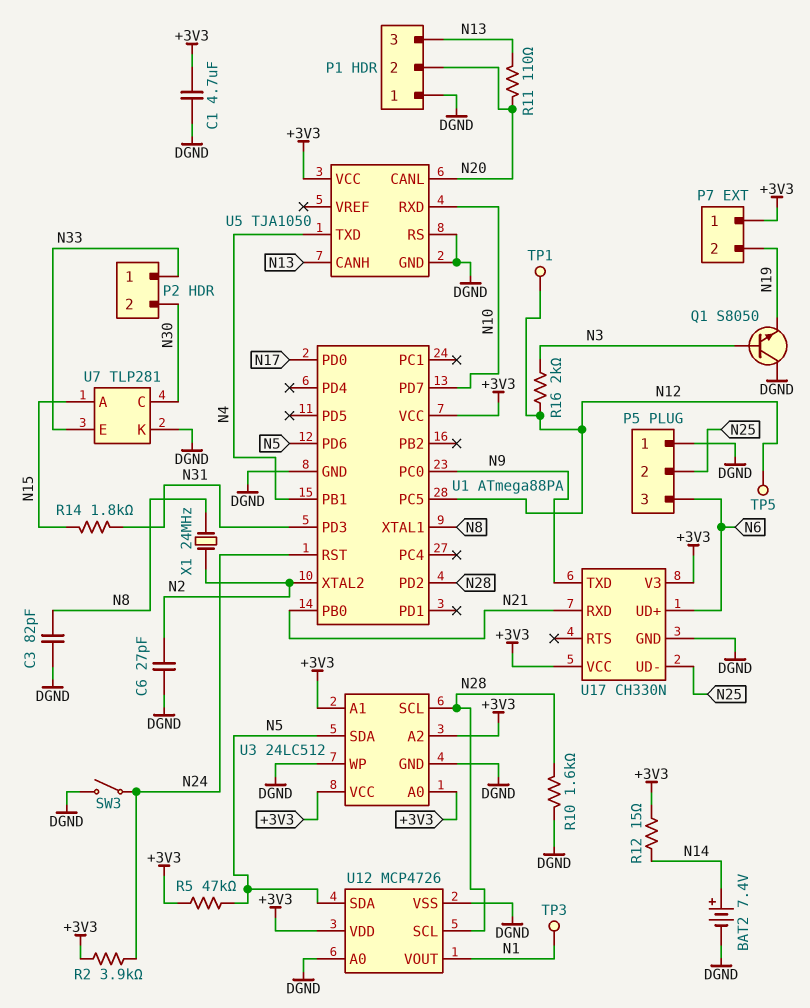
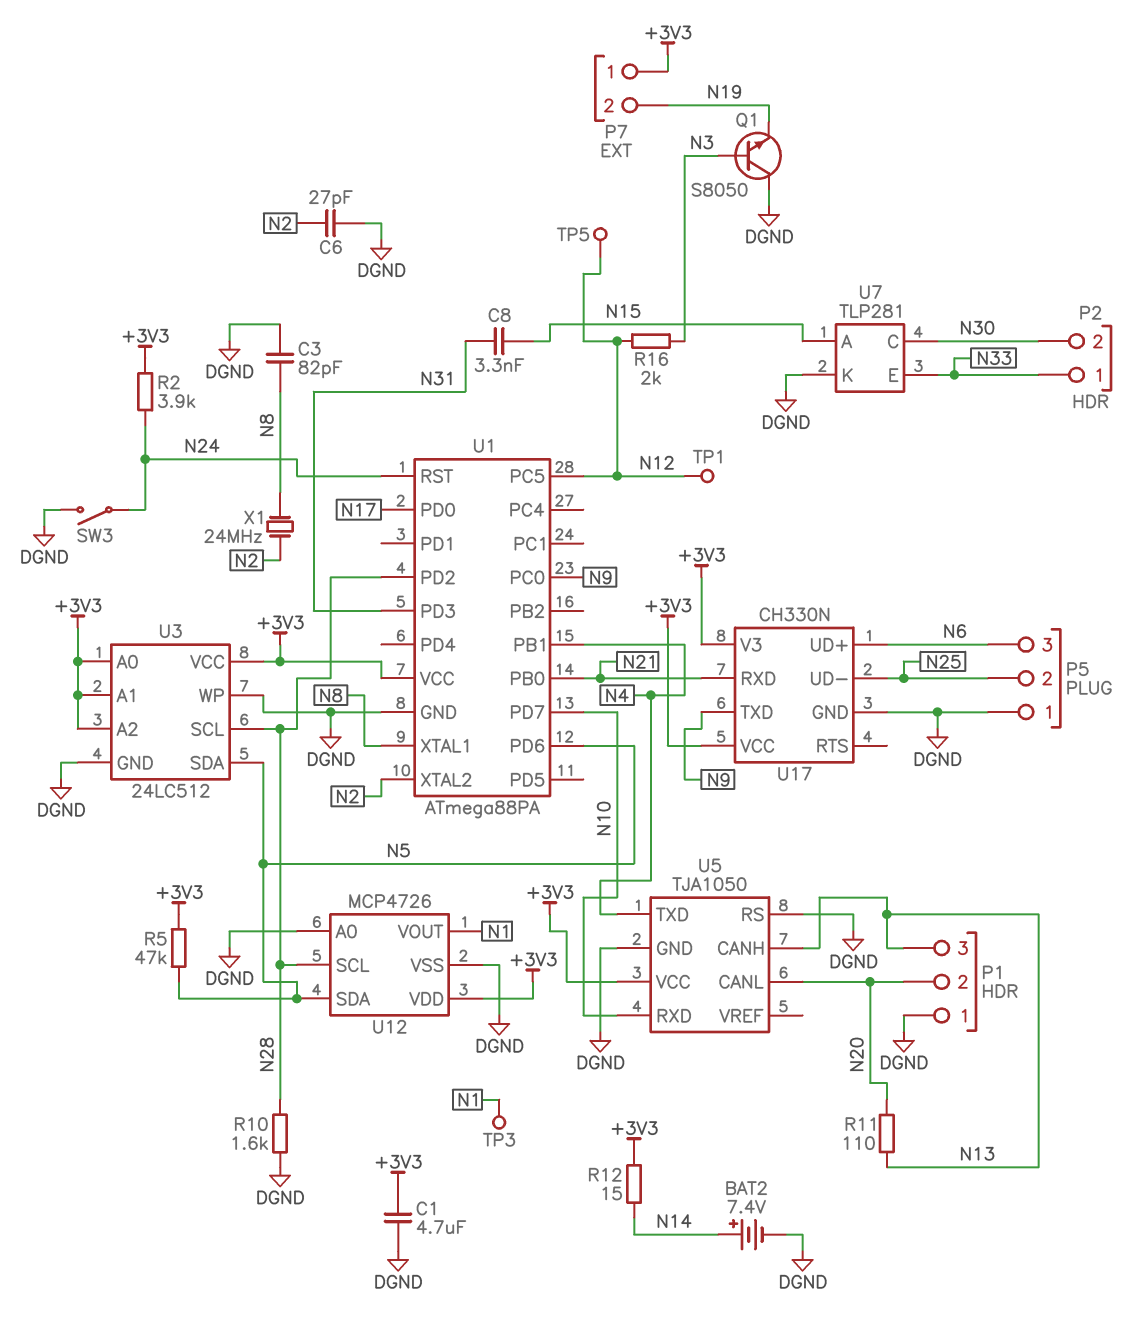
C8: none -> 3.3nF (N15, N31)
R14: 1.8k (N15, N31) -> none

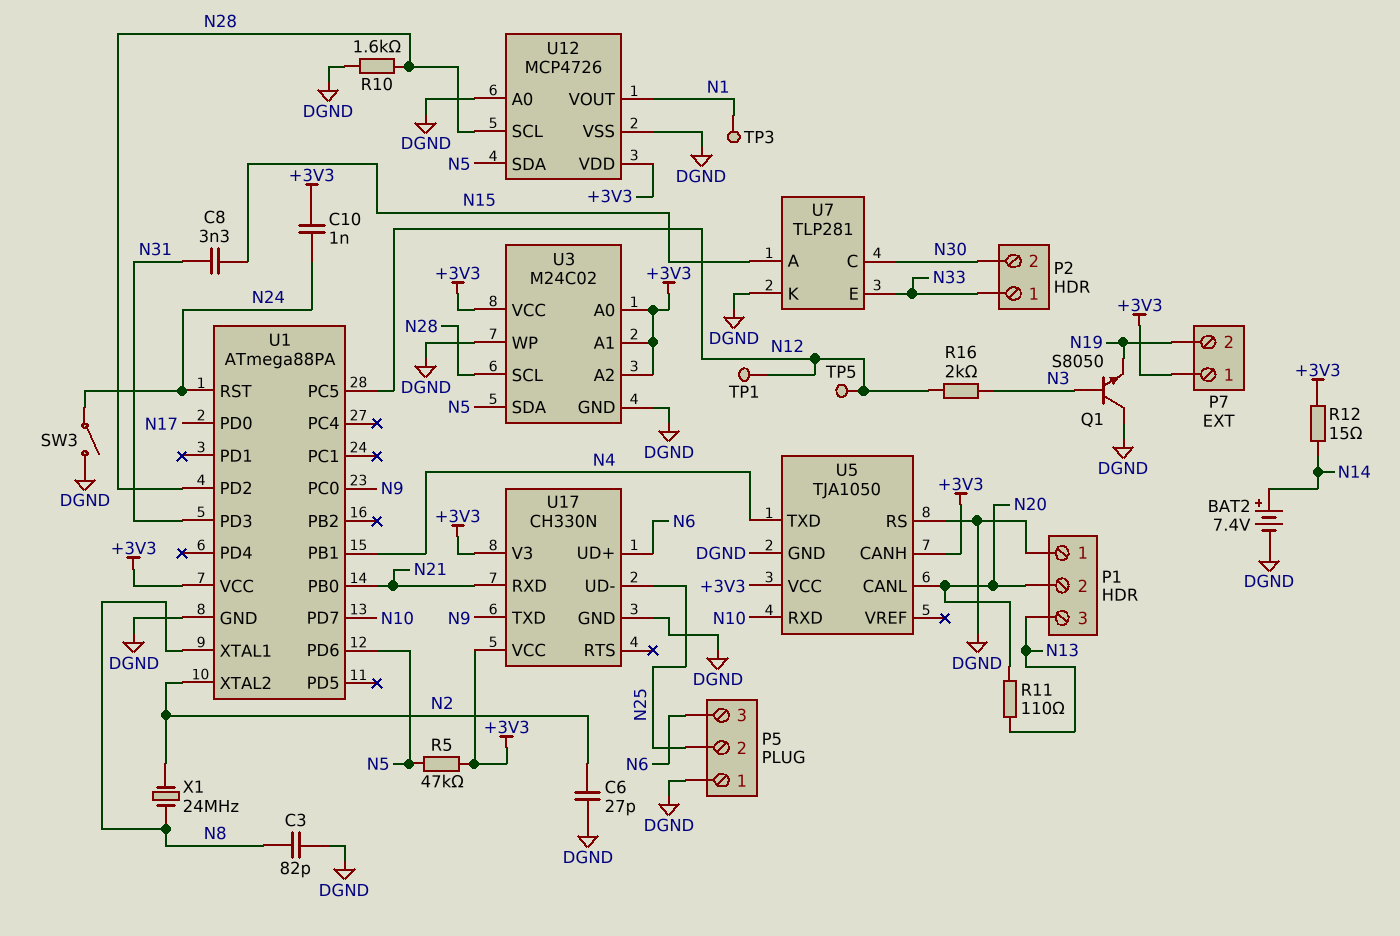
C1: 4.7uF (+3V3, DGND) -> none
C10: none -> 1nF (+3V3, N24)
R2: 3.9k (+3V3, N24) -> none
U3: 24LC512 -> M24C02
U5 pin CANH: N13 -> +3V3

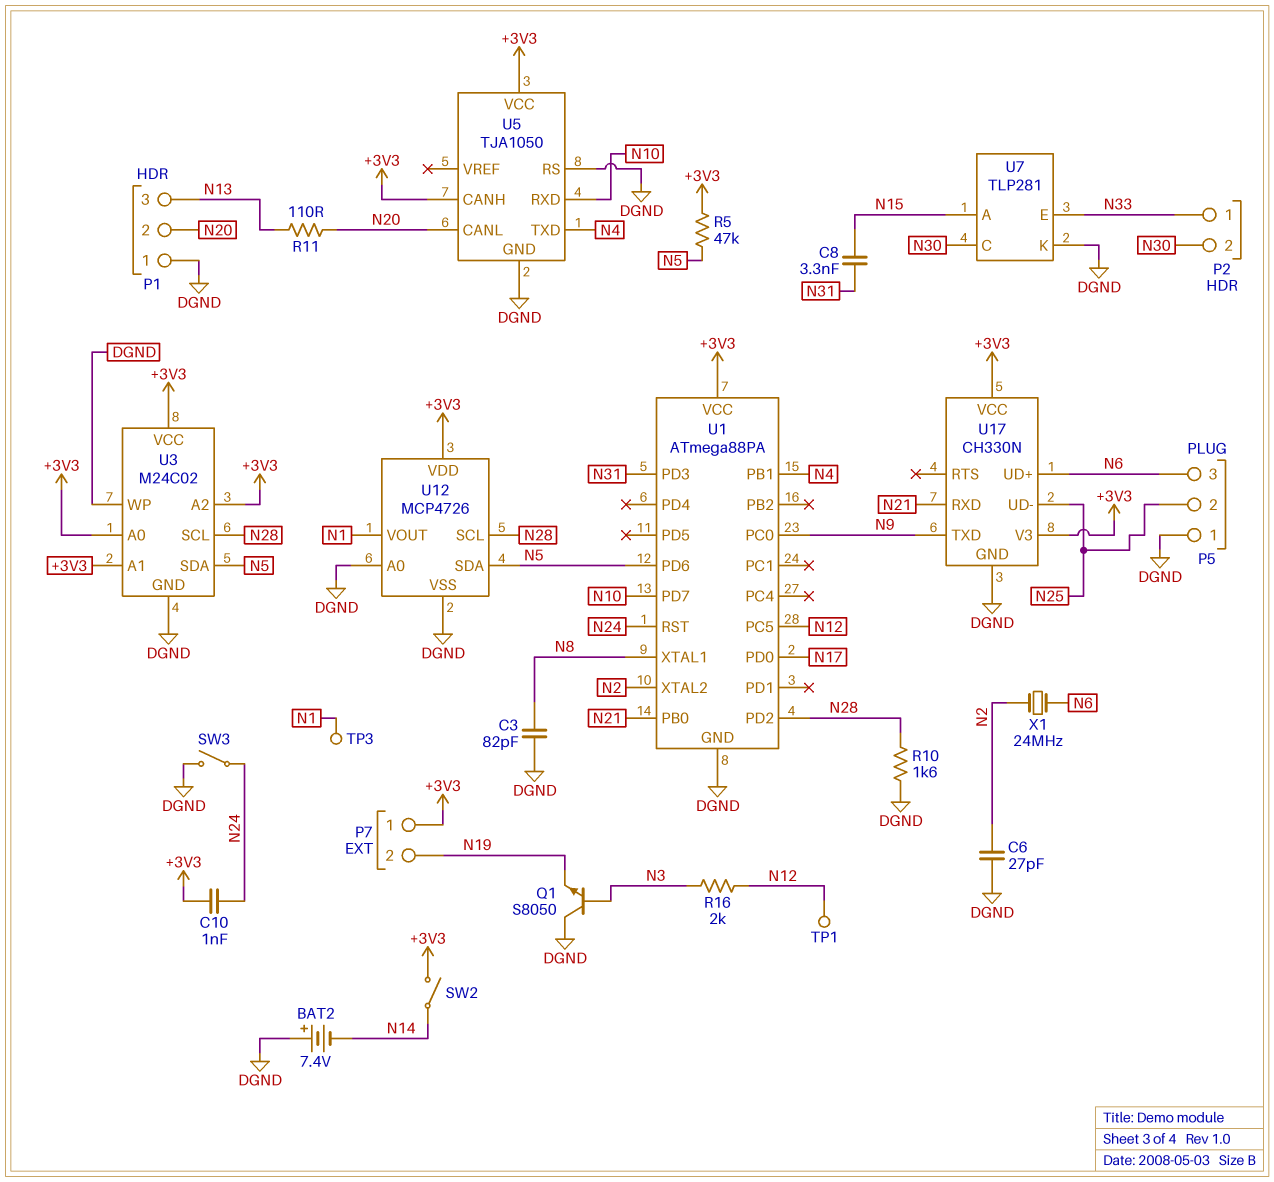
BAT2: 7.4V (plus N14, minus DGND) -> 7.4V (plus DGND, minus N14)
R12: 15 (+3V3, N14) -> none
SW2: none -> switch (+3V3, N14)
TP5: test point (N12) -> none
X1: 24MHz (N2, N8) -> 24MHz (N2, N6)

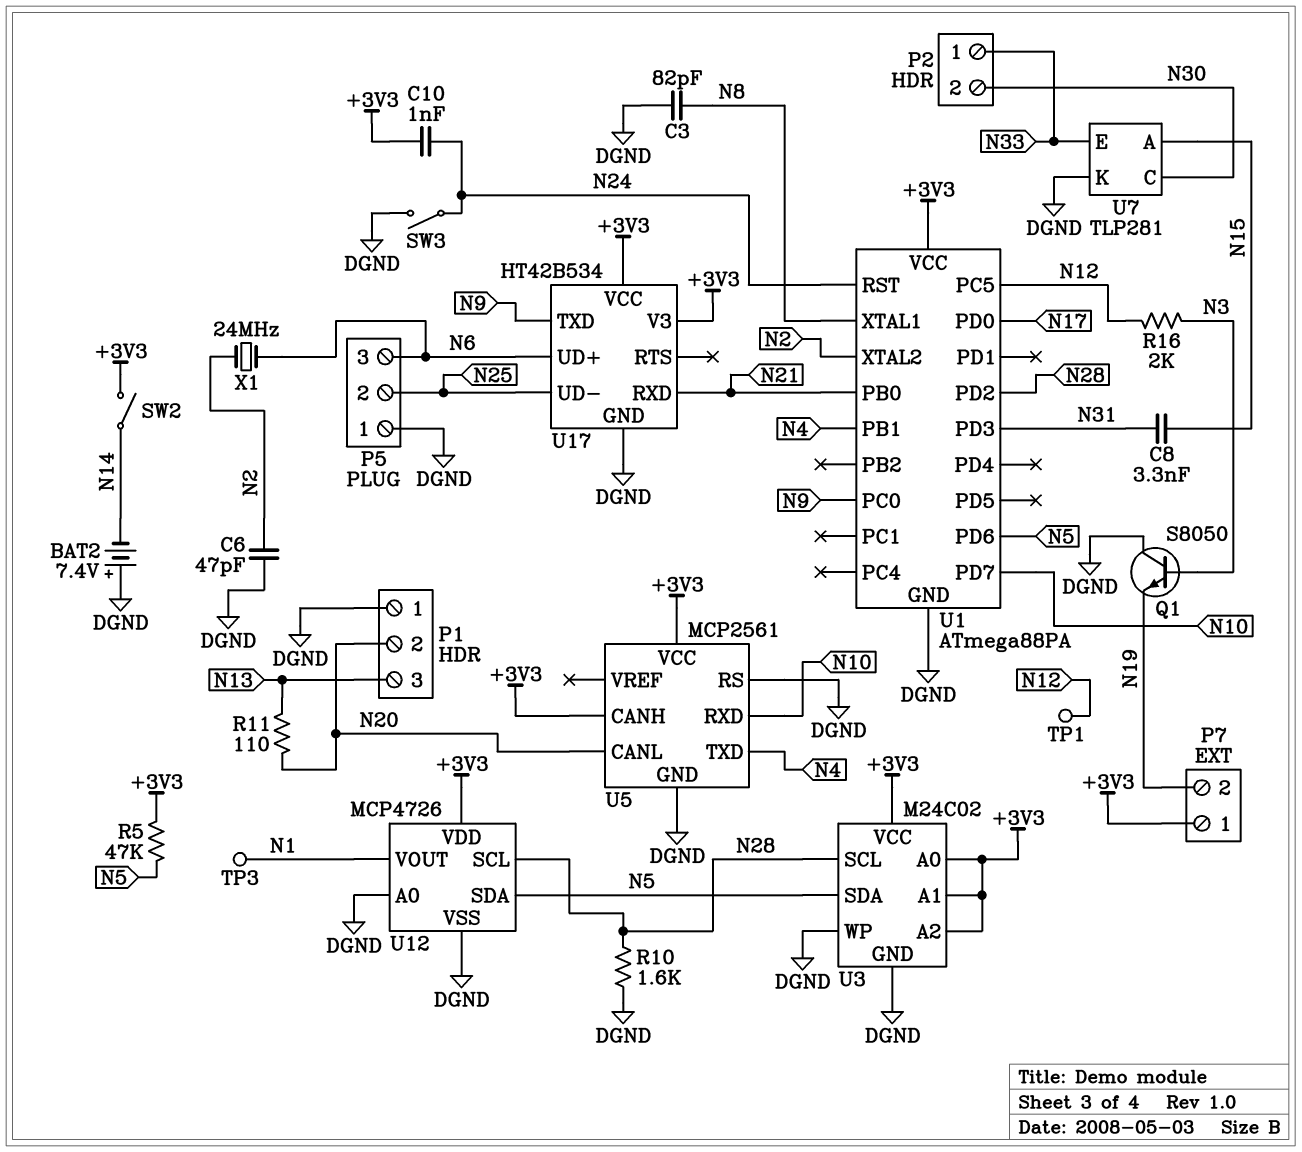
C6: 27pF (DGND, N2) -> 47pF (DGND, N2)
U5: TJA1050 -> MCP2561
U17: CH330N -> HT42B534

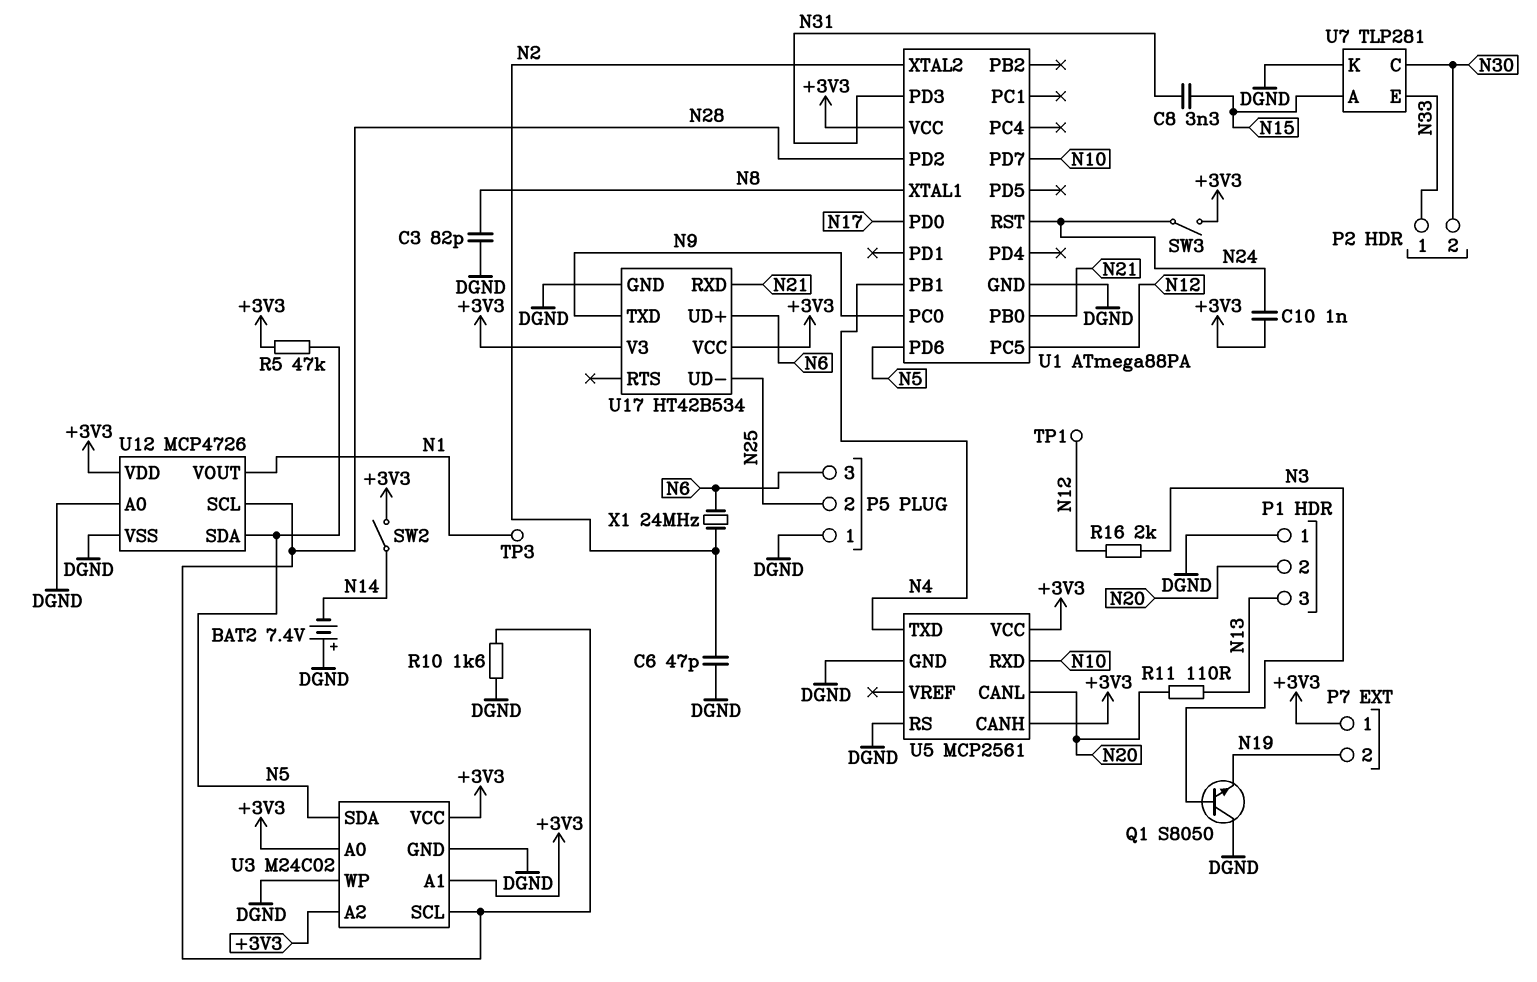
SW3: switch (DGND, N24) -> switch (+3V3, N24)

